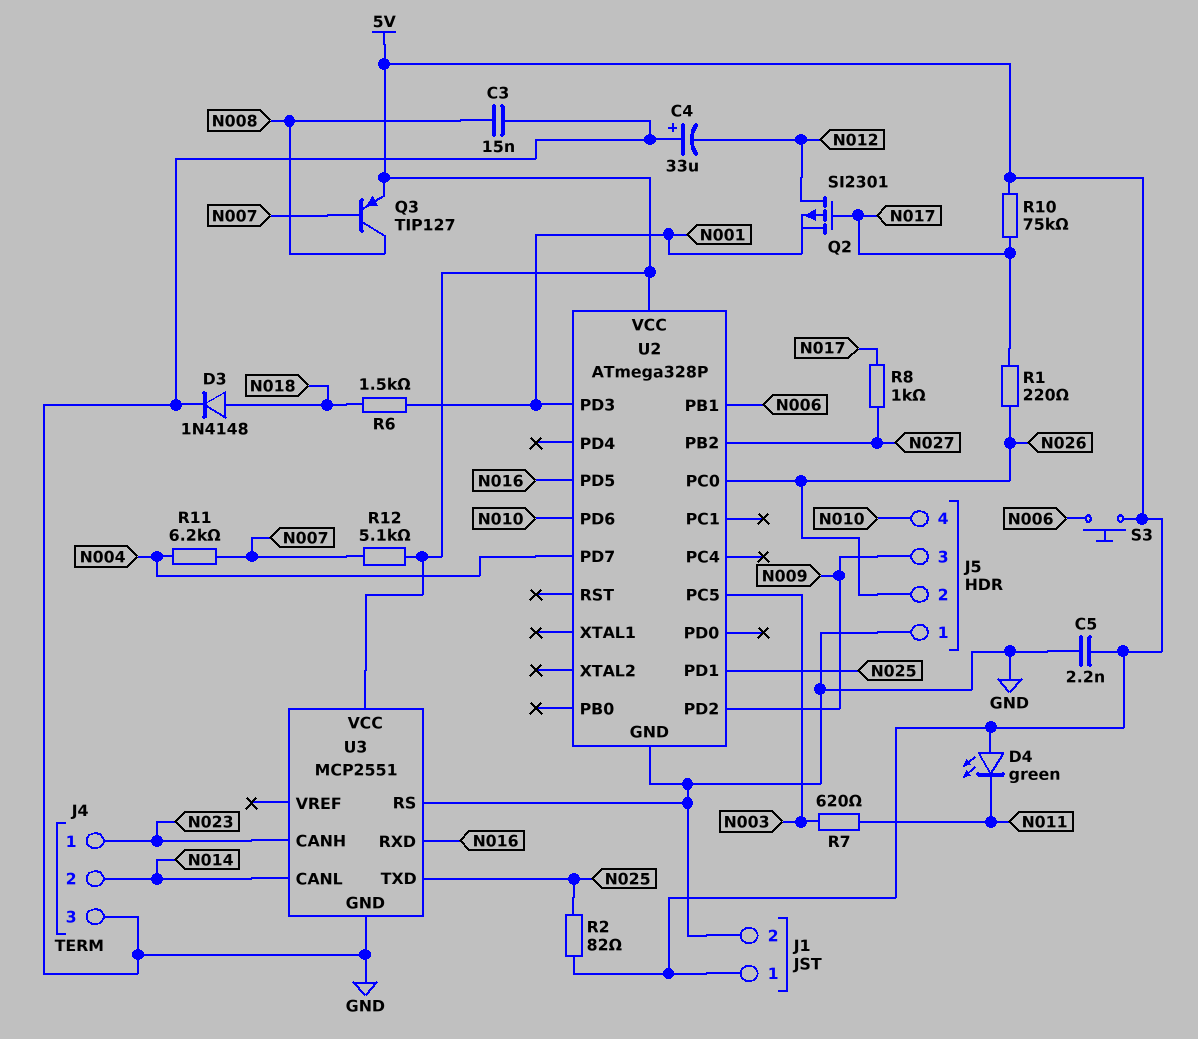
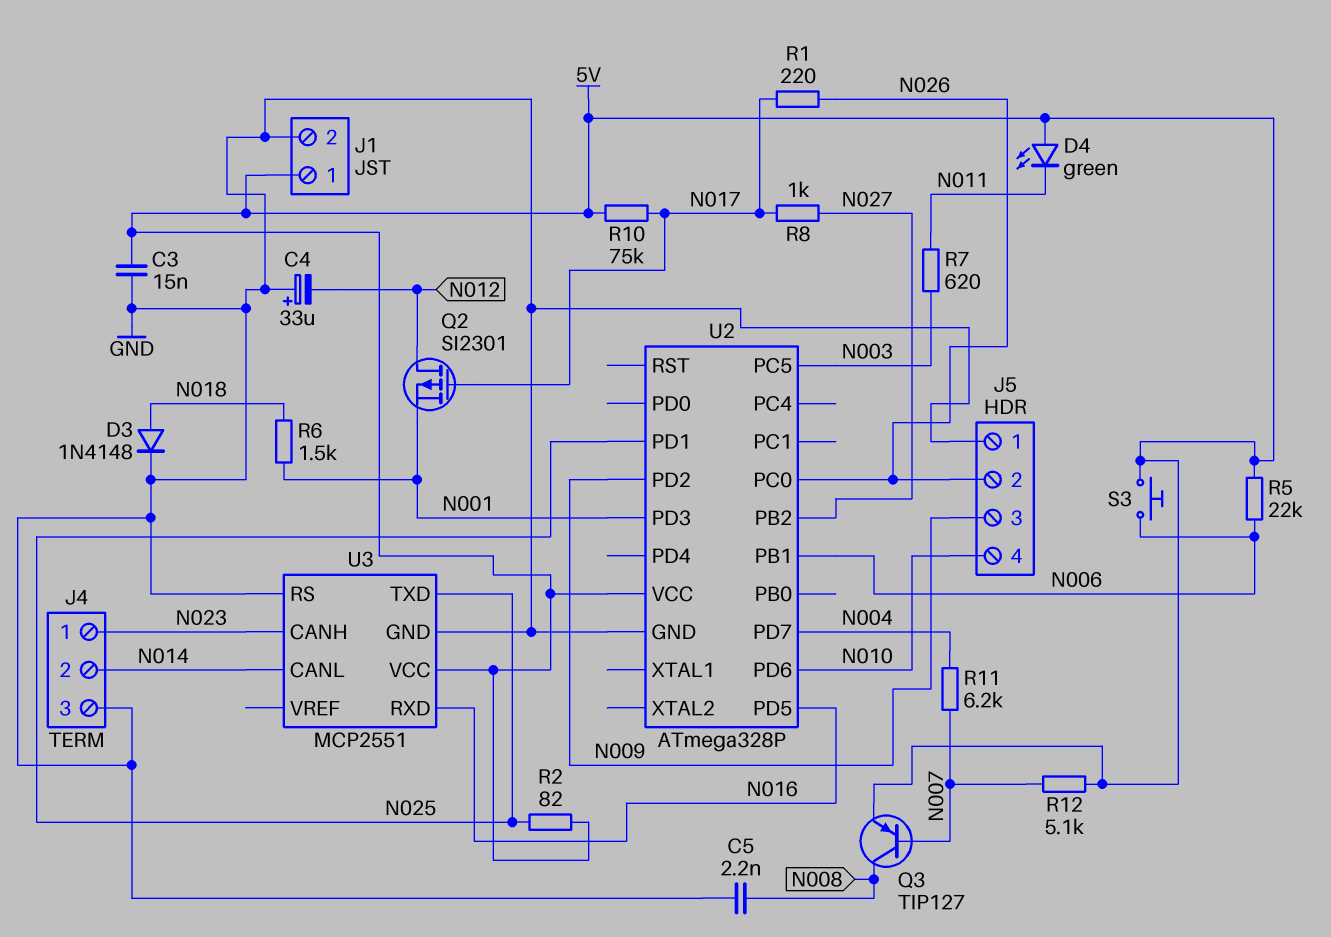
C3: 15nF (GND, N008) -> 15nF (5V, GND)
C5: 2.2nF (5V, GND) -> 2.2nF (GND, N008)
R5: none -> 22k (5V, N006)

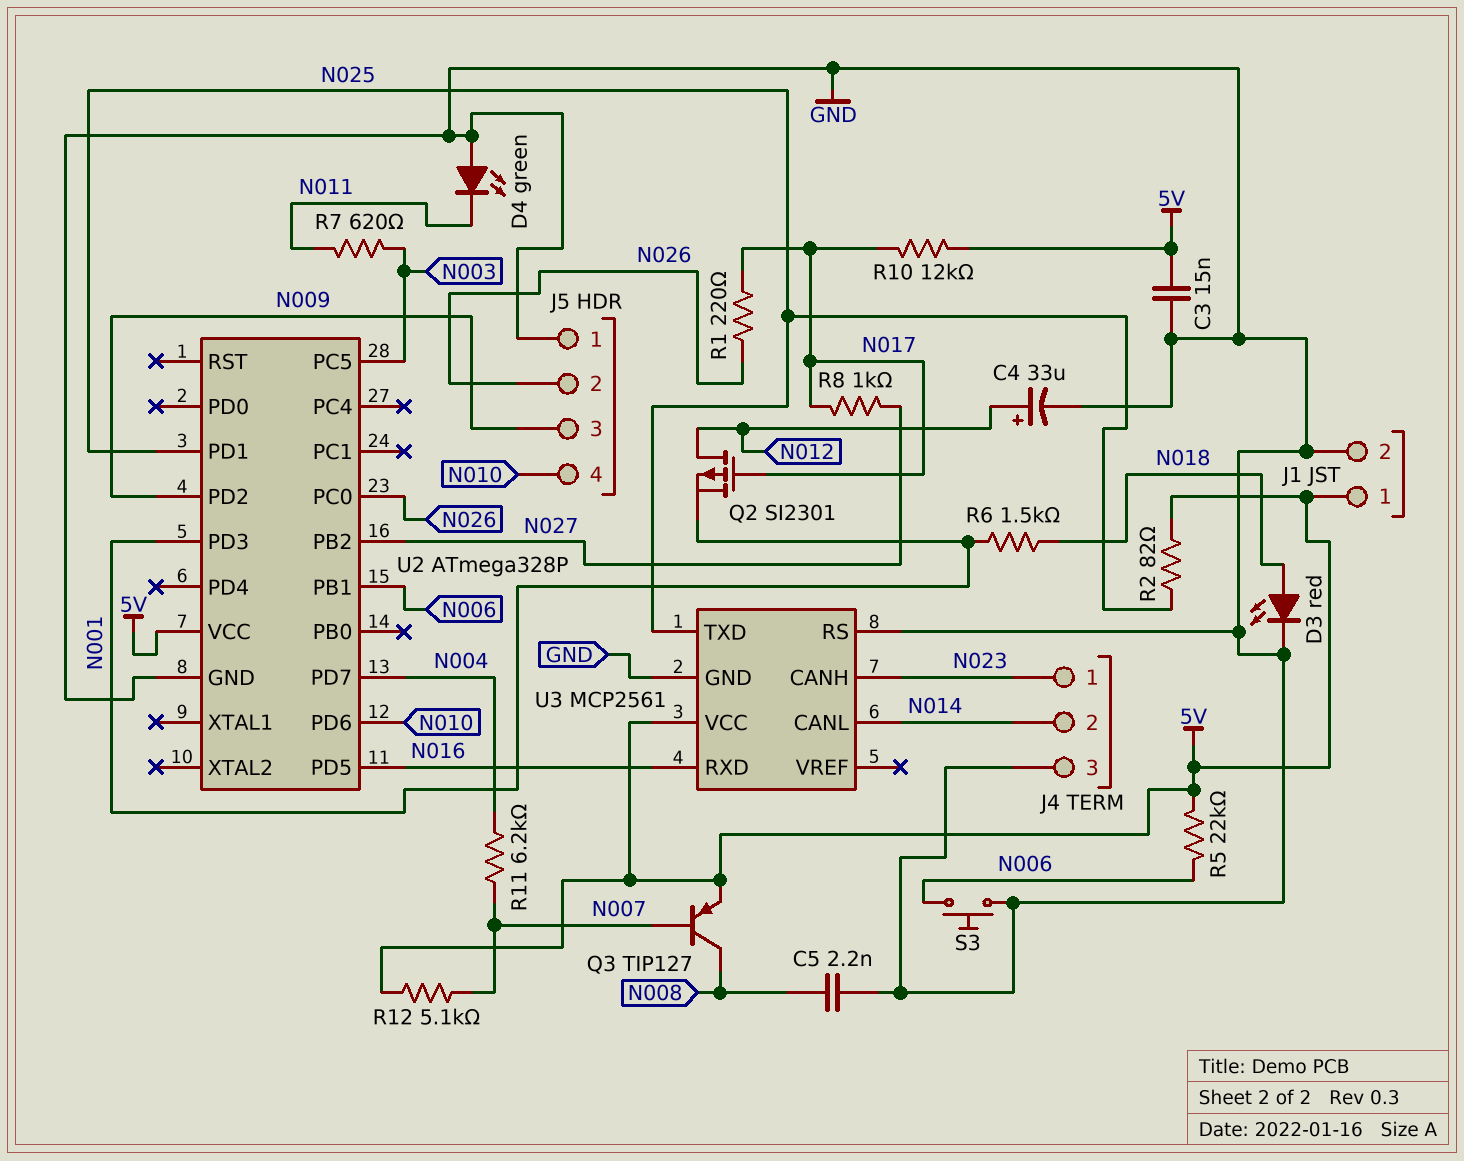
C4: 33uF (plus GND, minus N012) -> 33uF (plus N012, minus GND)
D3: diode 1N4148 (A N018, K GND) -> LED red (A N018, K GND)
D4: LED green (A 5V, K N011) -> LED green (A GND, K N011)
R10: 75k (5V, N017) -> 12k (5V, N017)
S3: button (5V, N006) -> button (GND, N006)
U3: MCP2551 -> MCP2561

